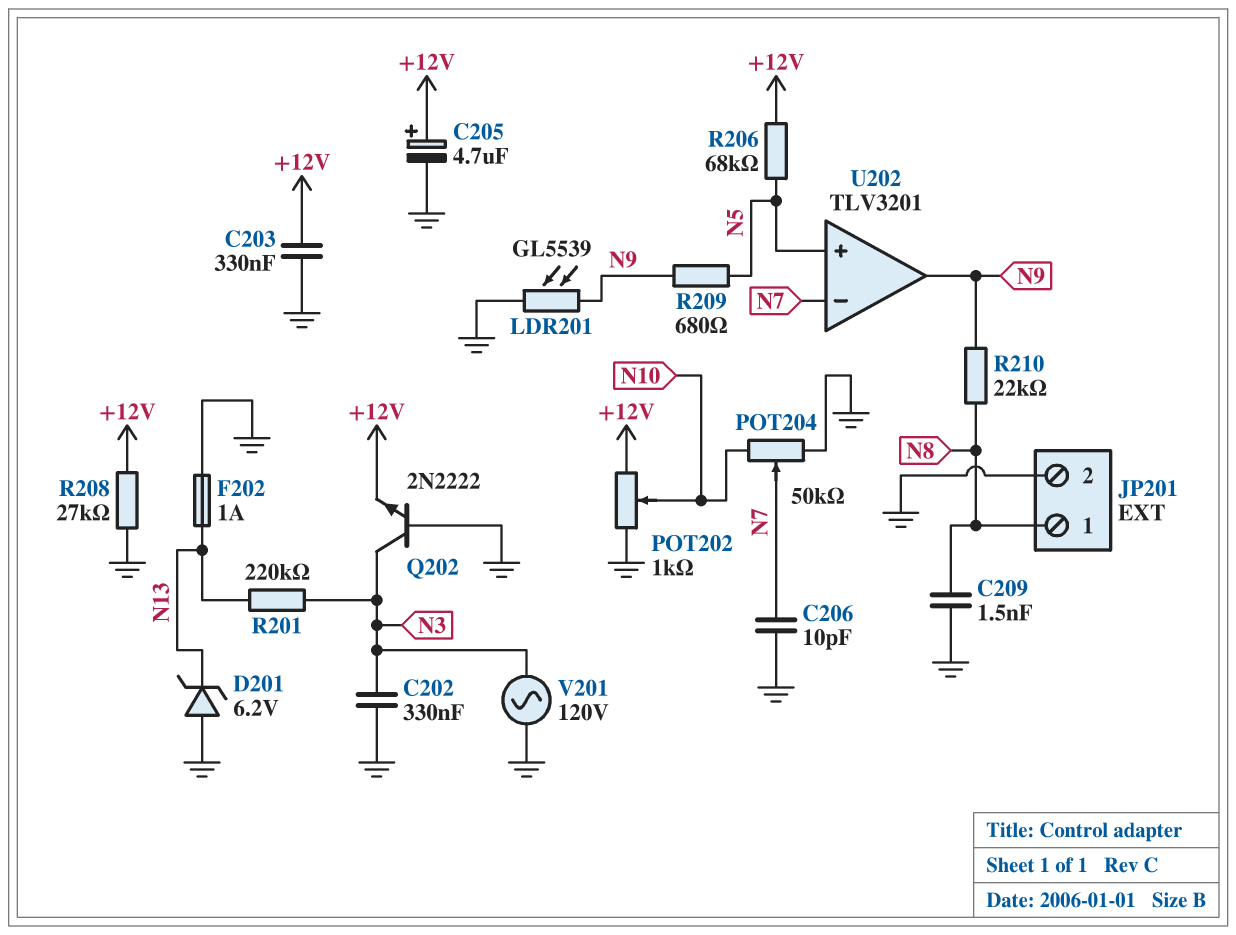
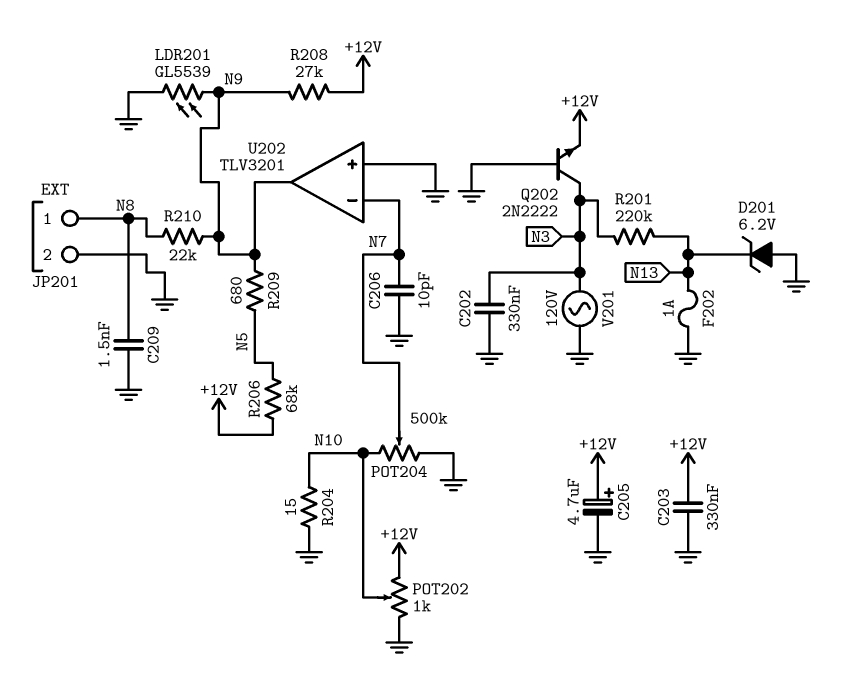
POT204: 50k (GND, N10, wiper N7) -> 500k (GND, N10, wiper N7)
R204: none -> 15 (GND, N10)
R208: 27k (+12V, GND) -> 27k (+12V, N9)
U202 pin in+: N5 -> GND

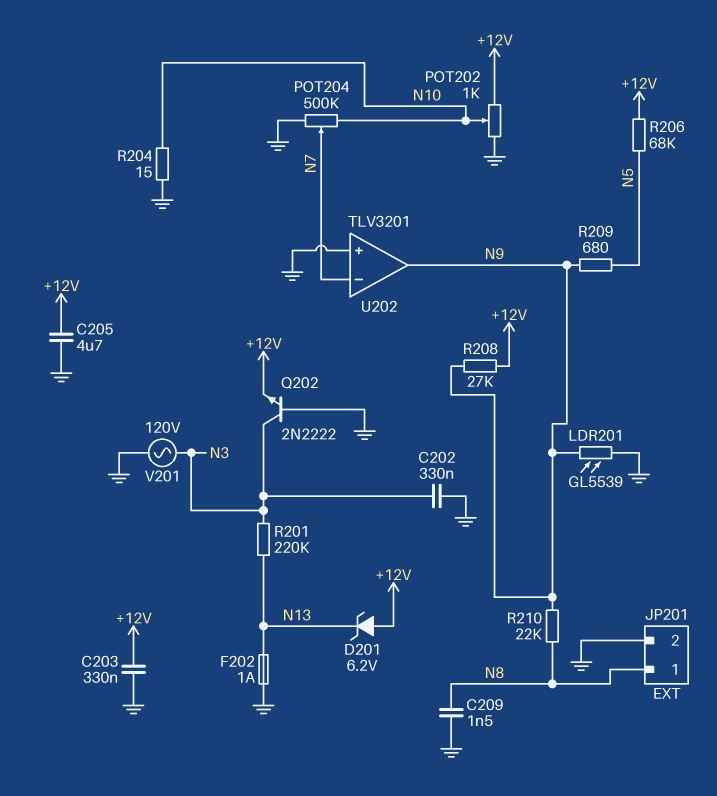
C205: 4.7uF (plus +12V, minus GND) -> 4.7uF (+12V, GND)
C206: 10pF (GND, N7) -> none
D201: zener 6.2V (A GND, K N13) -> zener 6.2V (A +12V, K N13)

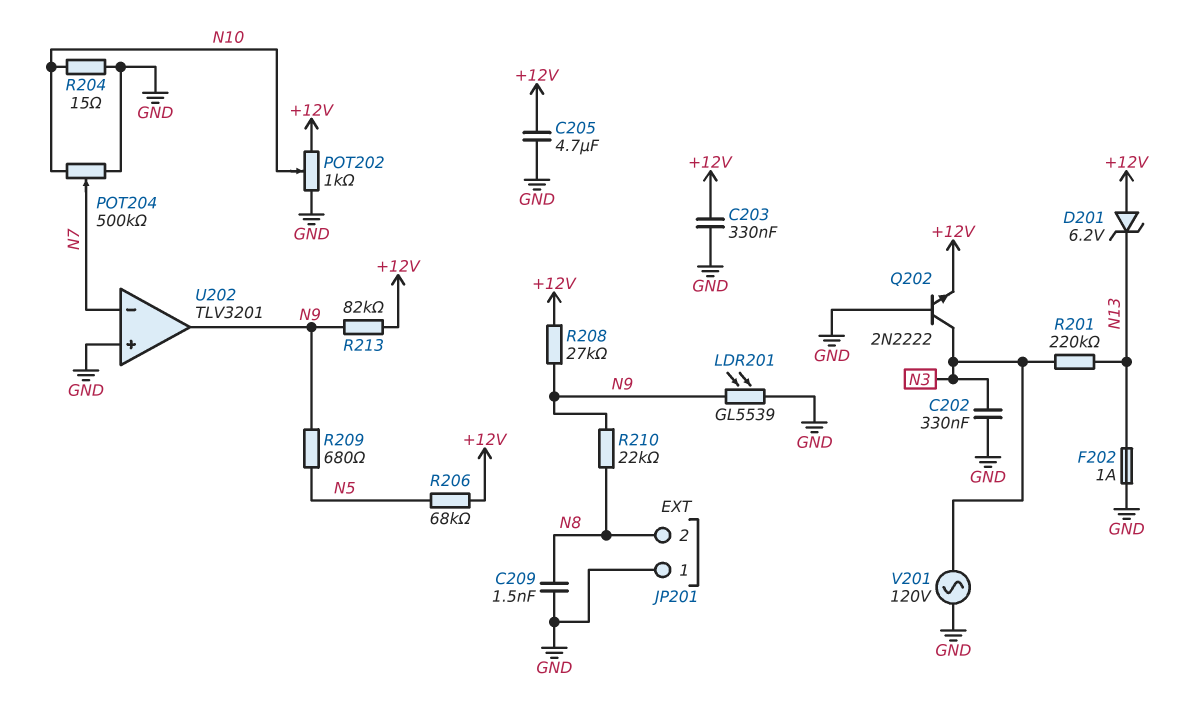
JP201 pin 1: N8 -> GND
JP201 pin 2: GND -> N8
R213: none -> 82k (+12V, N9)

